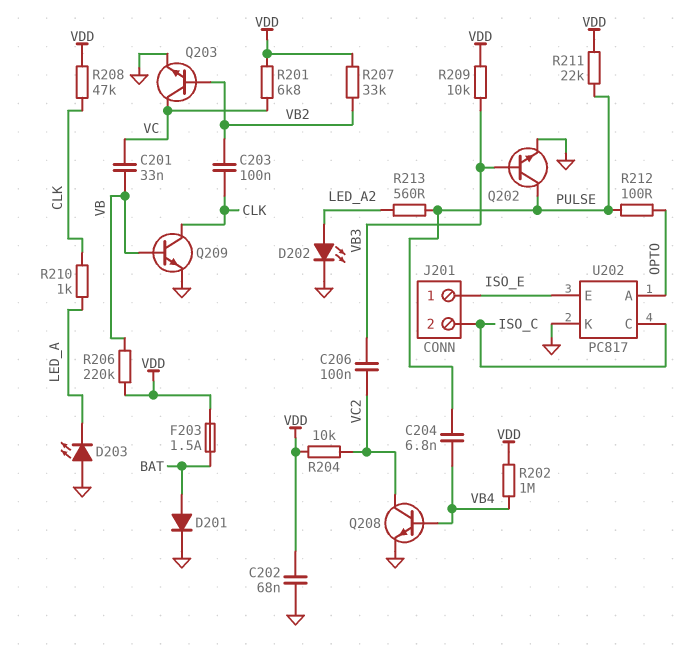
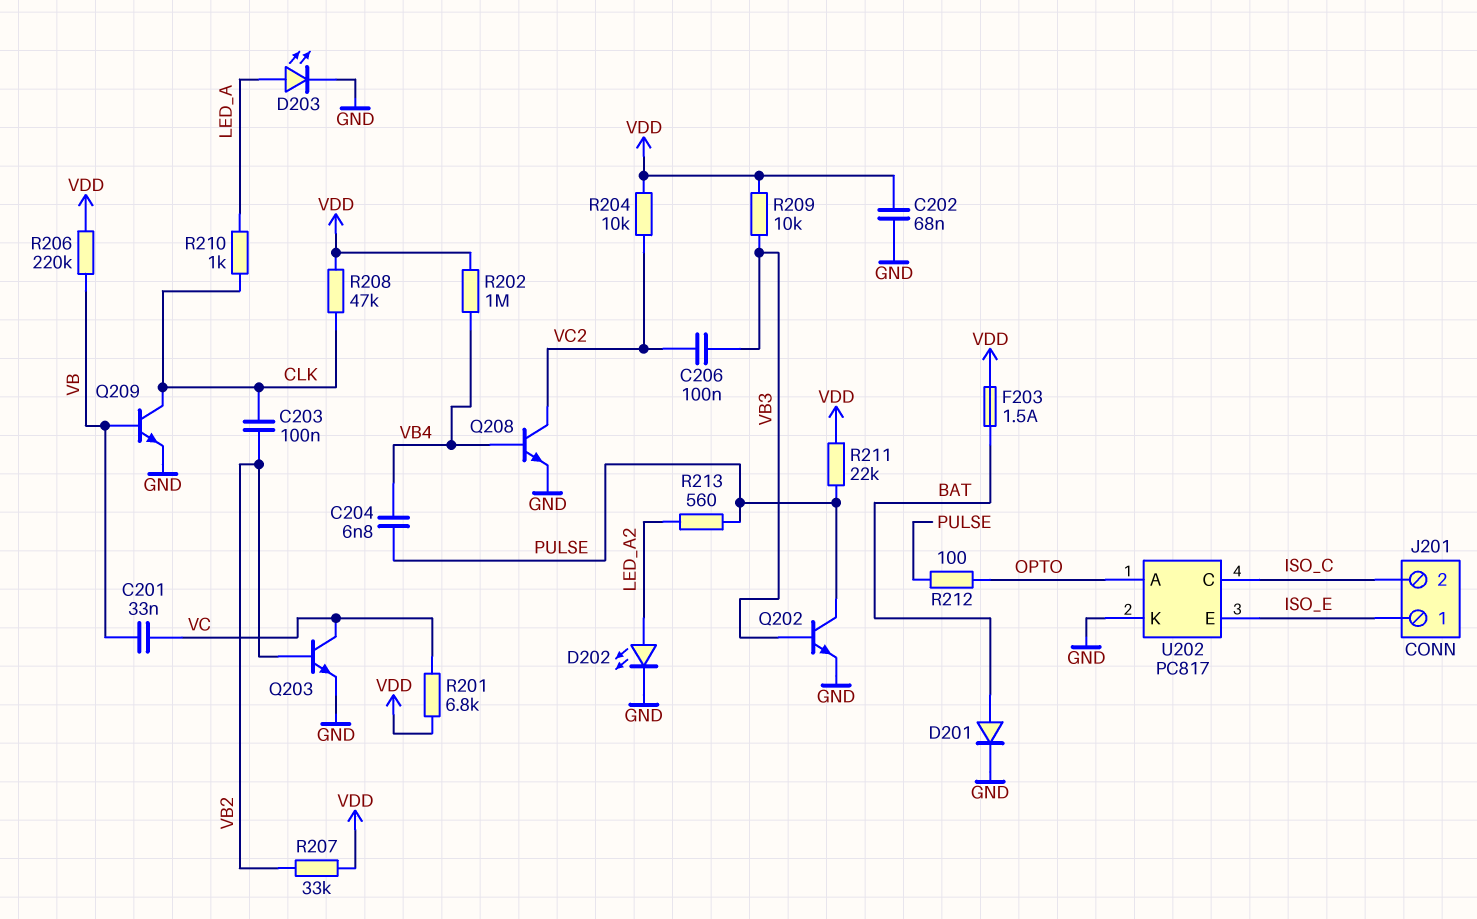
D203: LED (A GND, K LED_A) -> LED (A LED_A, K GND)

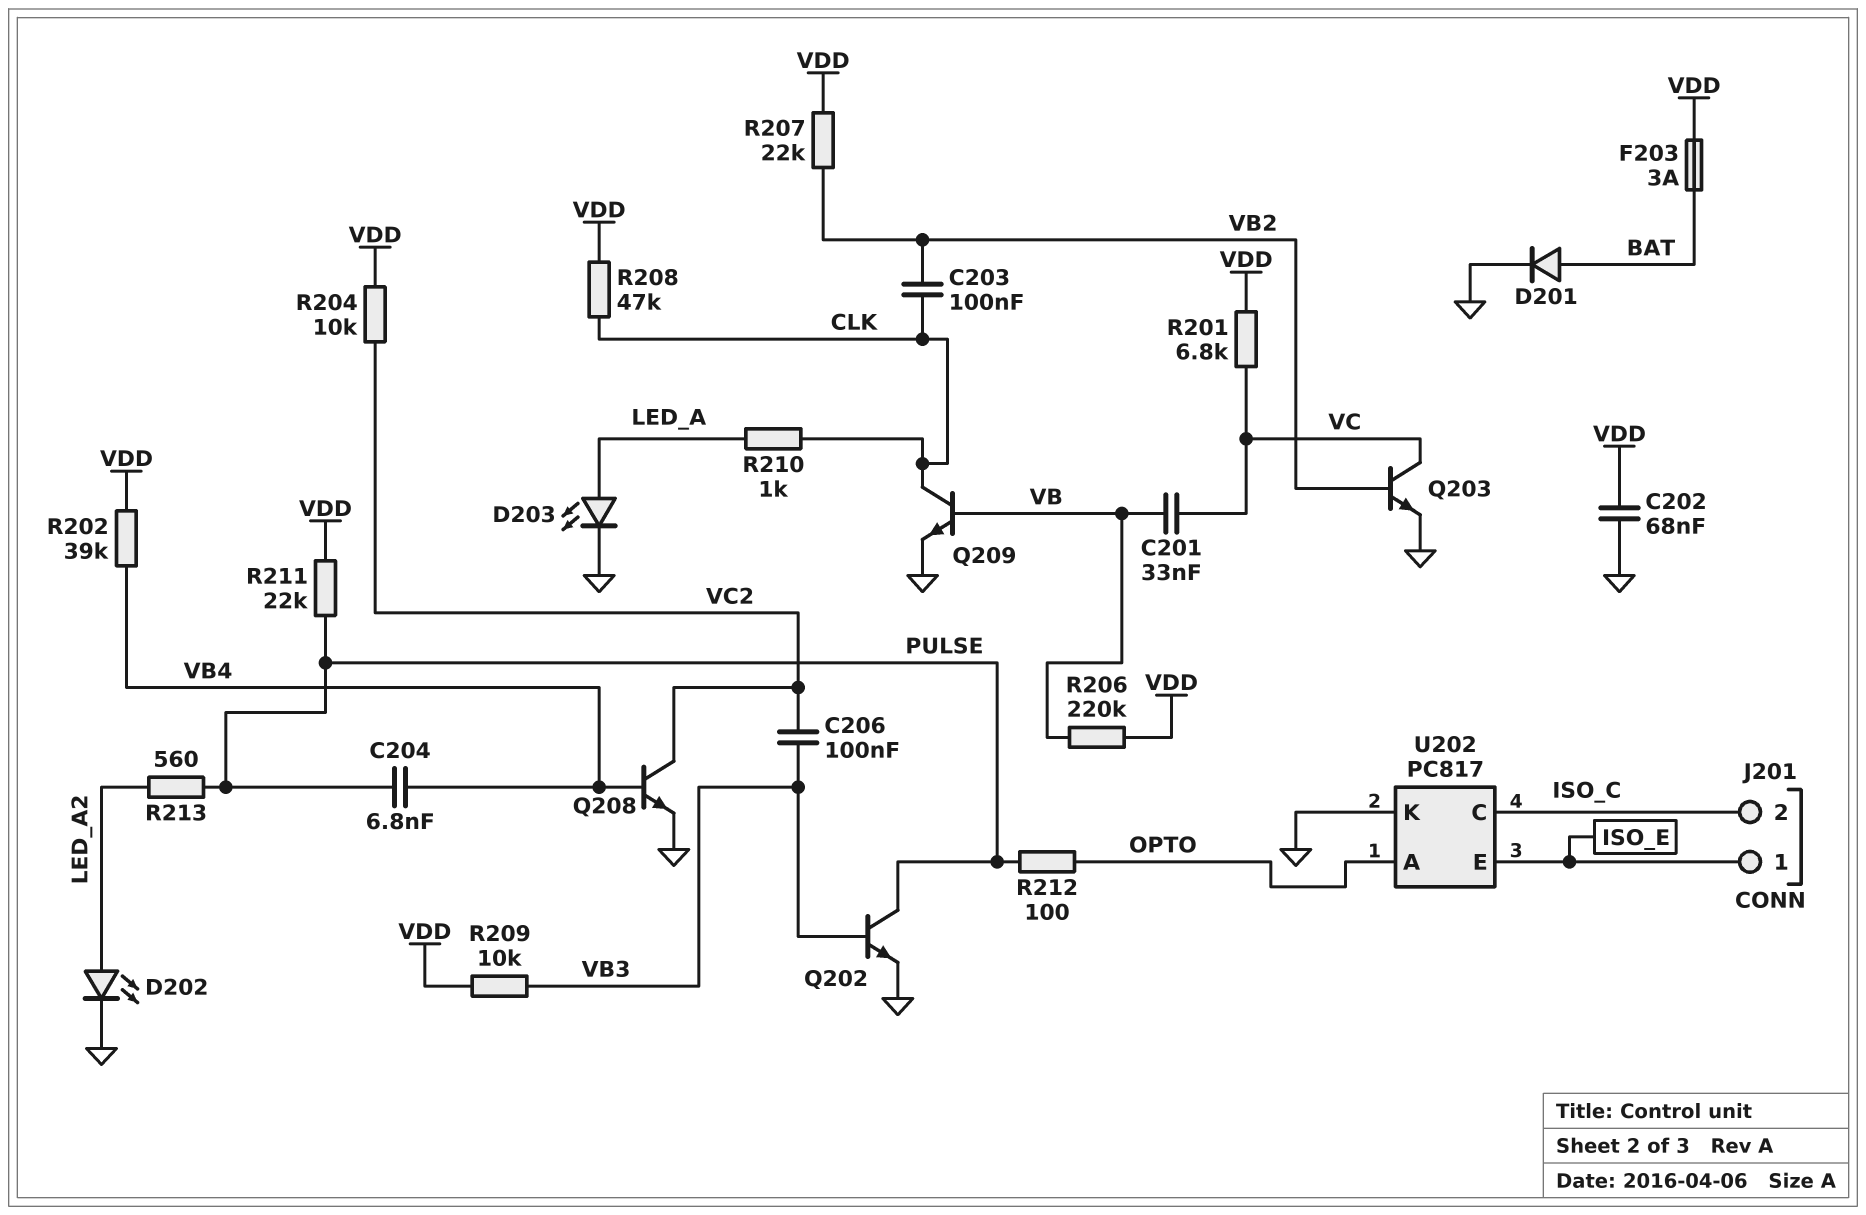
F203: 1.5A (BAT, VDD) -> 3A (BAT, VDD)
R202: 1M (VB4, VDD) -> 39k (VB4, VDD)
R207: 33k (VB2, VDD) -> 22k (VB2, VDD)

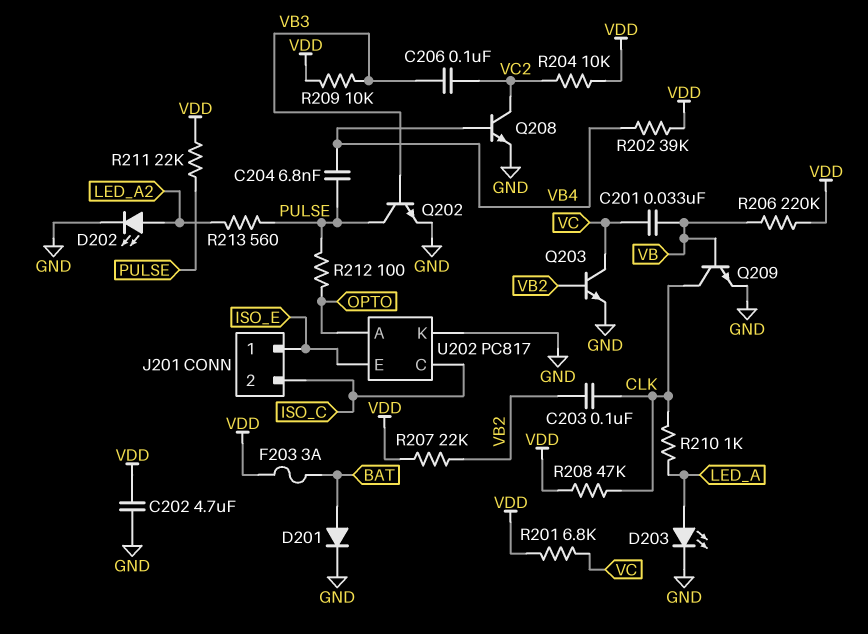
C202: 68nF (GND, VDD) -> 4.7uF (GND, VDD)

